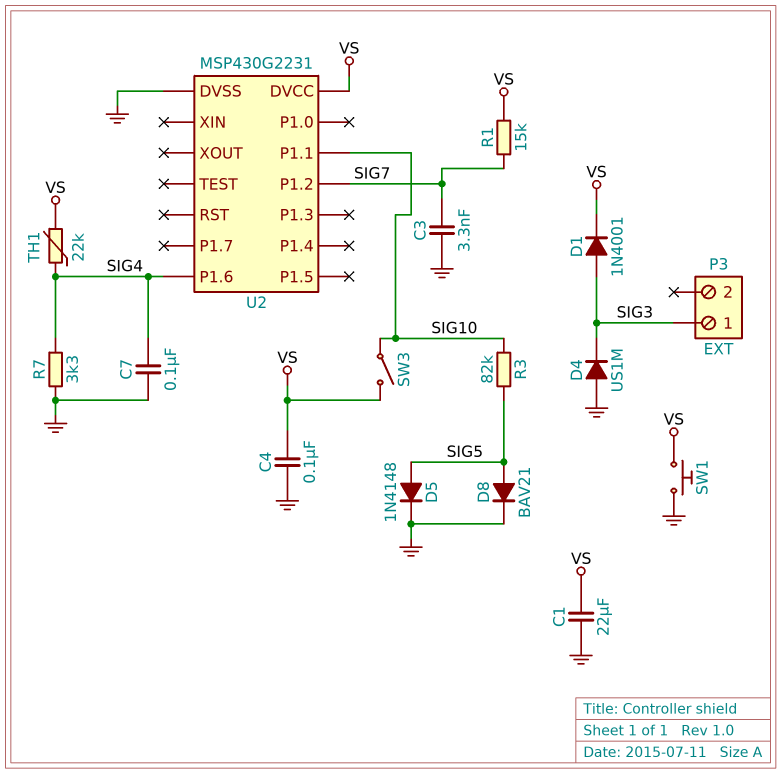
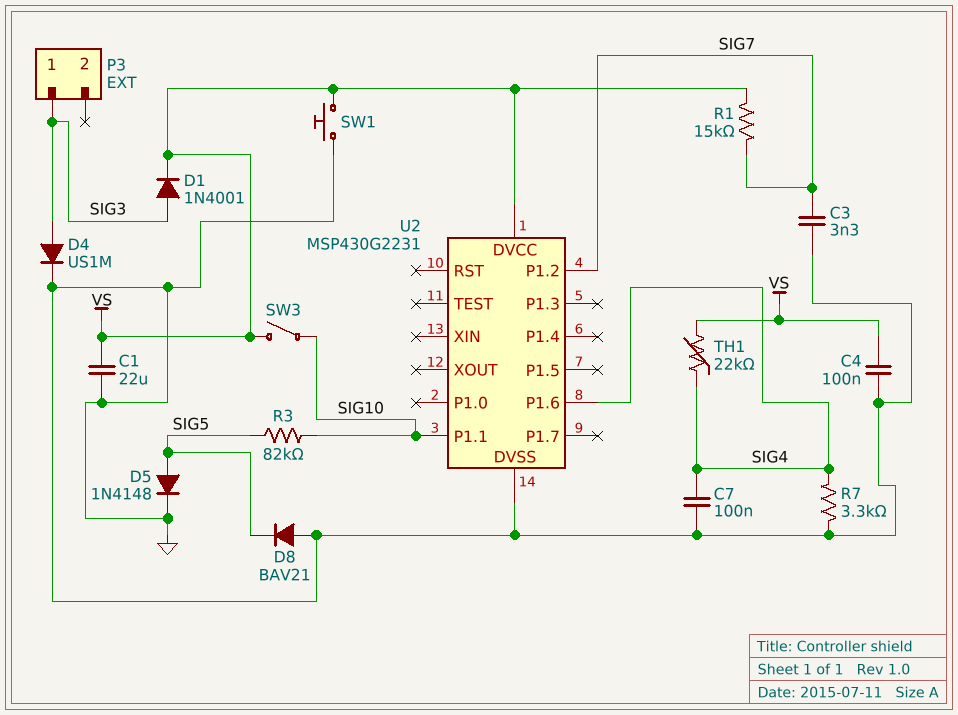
D4: diode US1M (A GND, K SIG3) -> diode US1M (A SIG3, K GND)
D8: diode BAV21 (A SIG5, K GND) -> diode BAV21 (A GND, K SIG5)

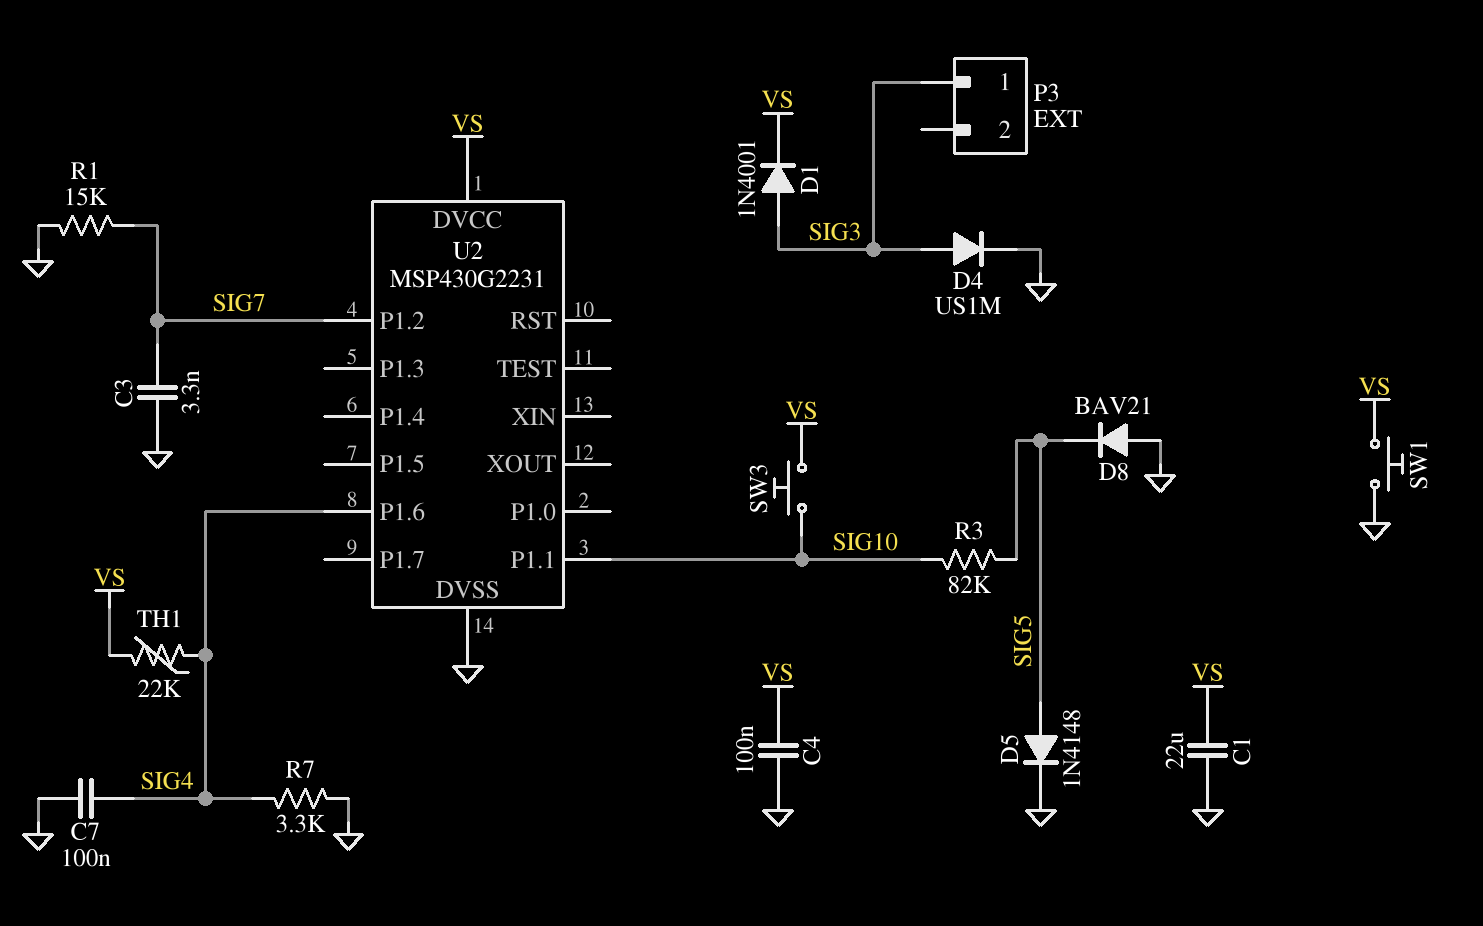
R1: 15k (SIG7, VS) -> 15k (GND, SIG7)
SW3: switch (SIG10, VS) -> button (SIG10, VS)

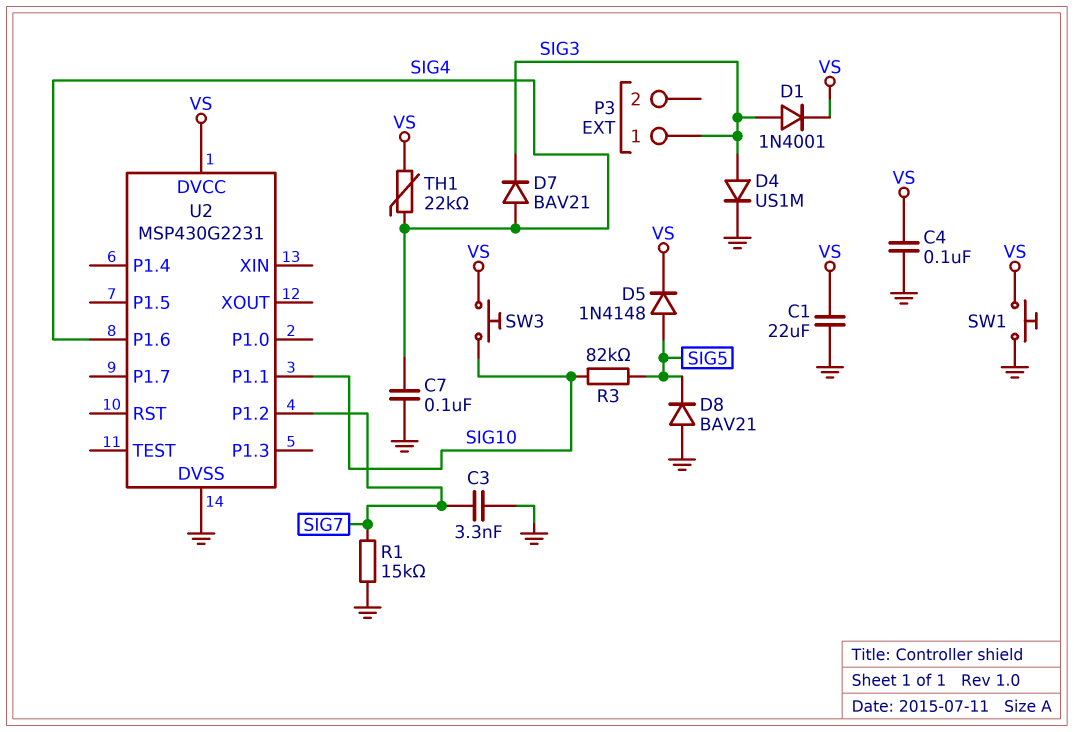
D5: diode 1N4148 (A SIG5, K GND) -> diode 1N4148 (A SIG5, K VS)
D7: none -> diode BAV21 (A SIG4, K SIG3)
R7: 3.3k (GND, SIG4) -> none

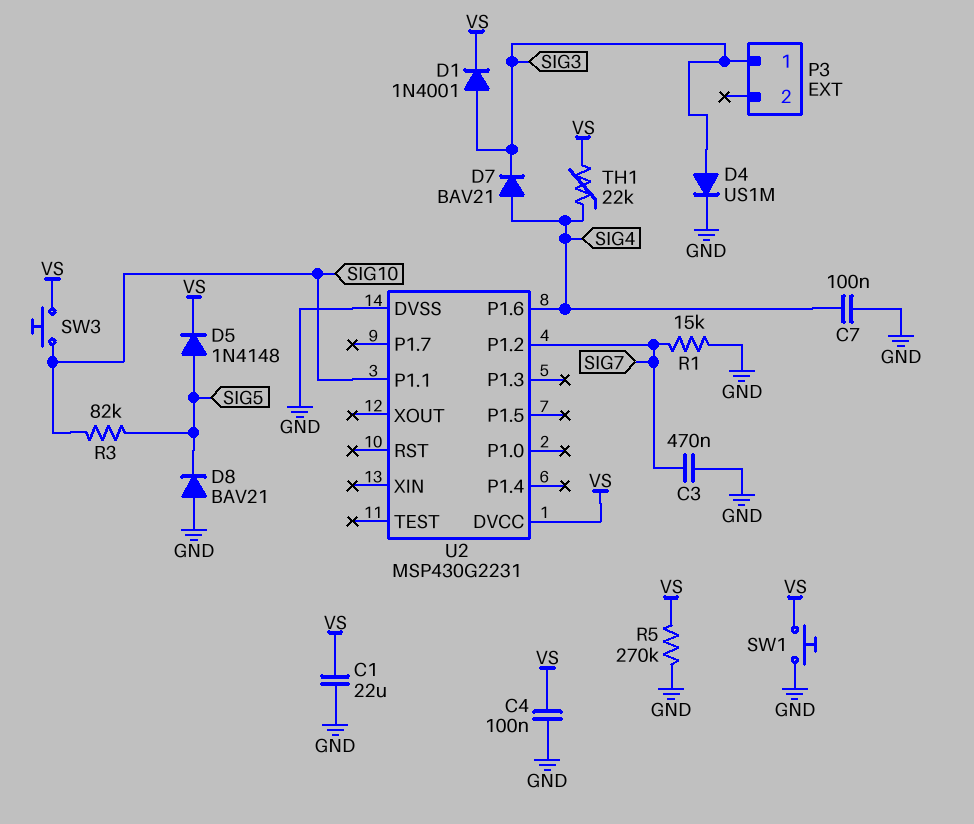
C3: 3.3nF (GND, SIG7) -> 470nF (GND, SIG7)
R5: none -> 270k (GND, VS)

